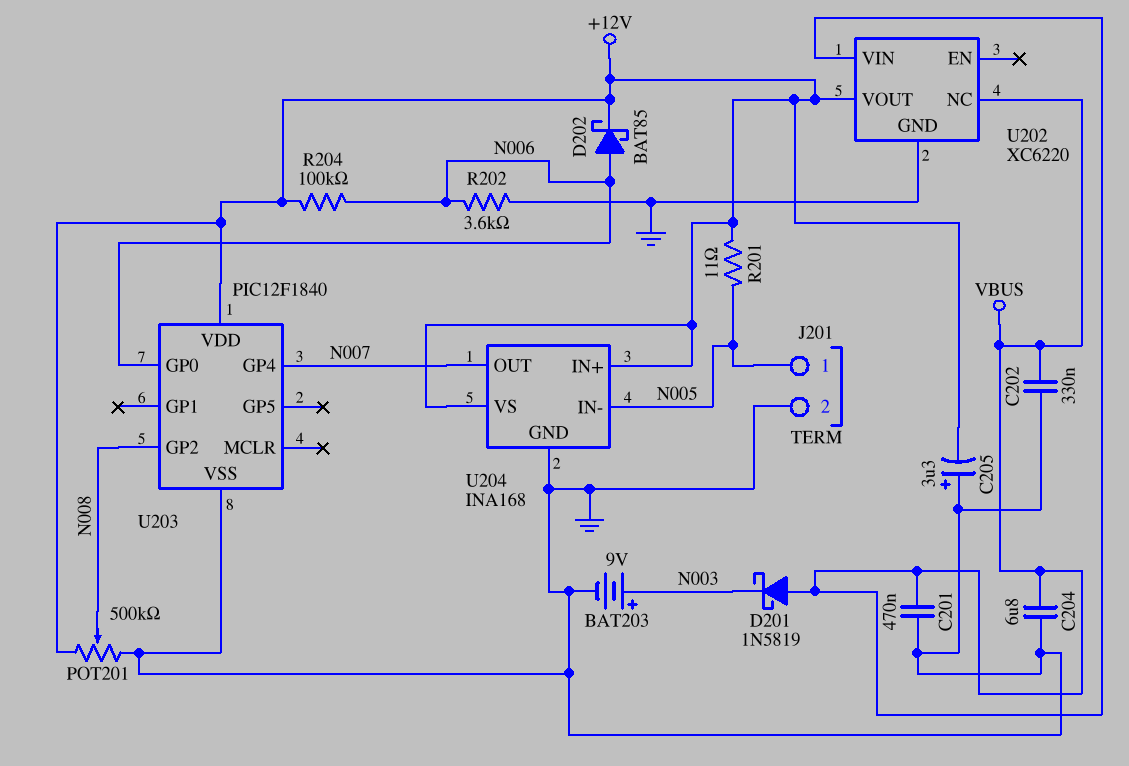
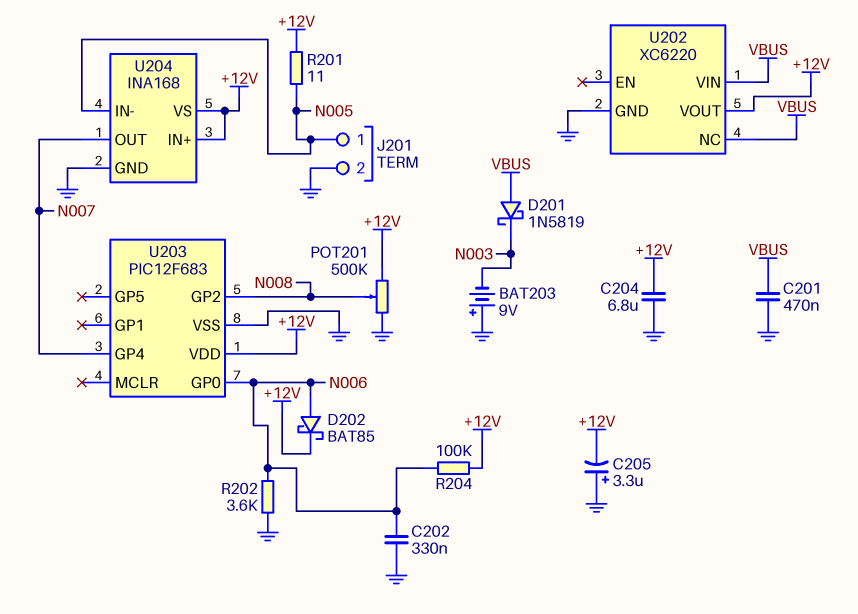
BAT203: 9V (plus N003, minus GND) -> 9V (plus GND, minus N003)
C202: 330nF (GND, VBUS) -> 330nF (GND, N006)
C204: 6.8uF (GND, VBUS) -> 6.8uF (+12V, GND)
U203: PIC12F1840 -> PIC12F683

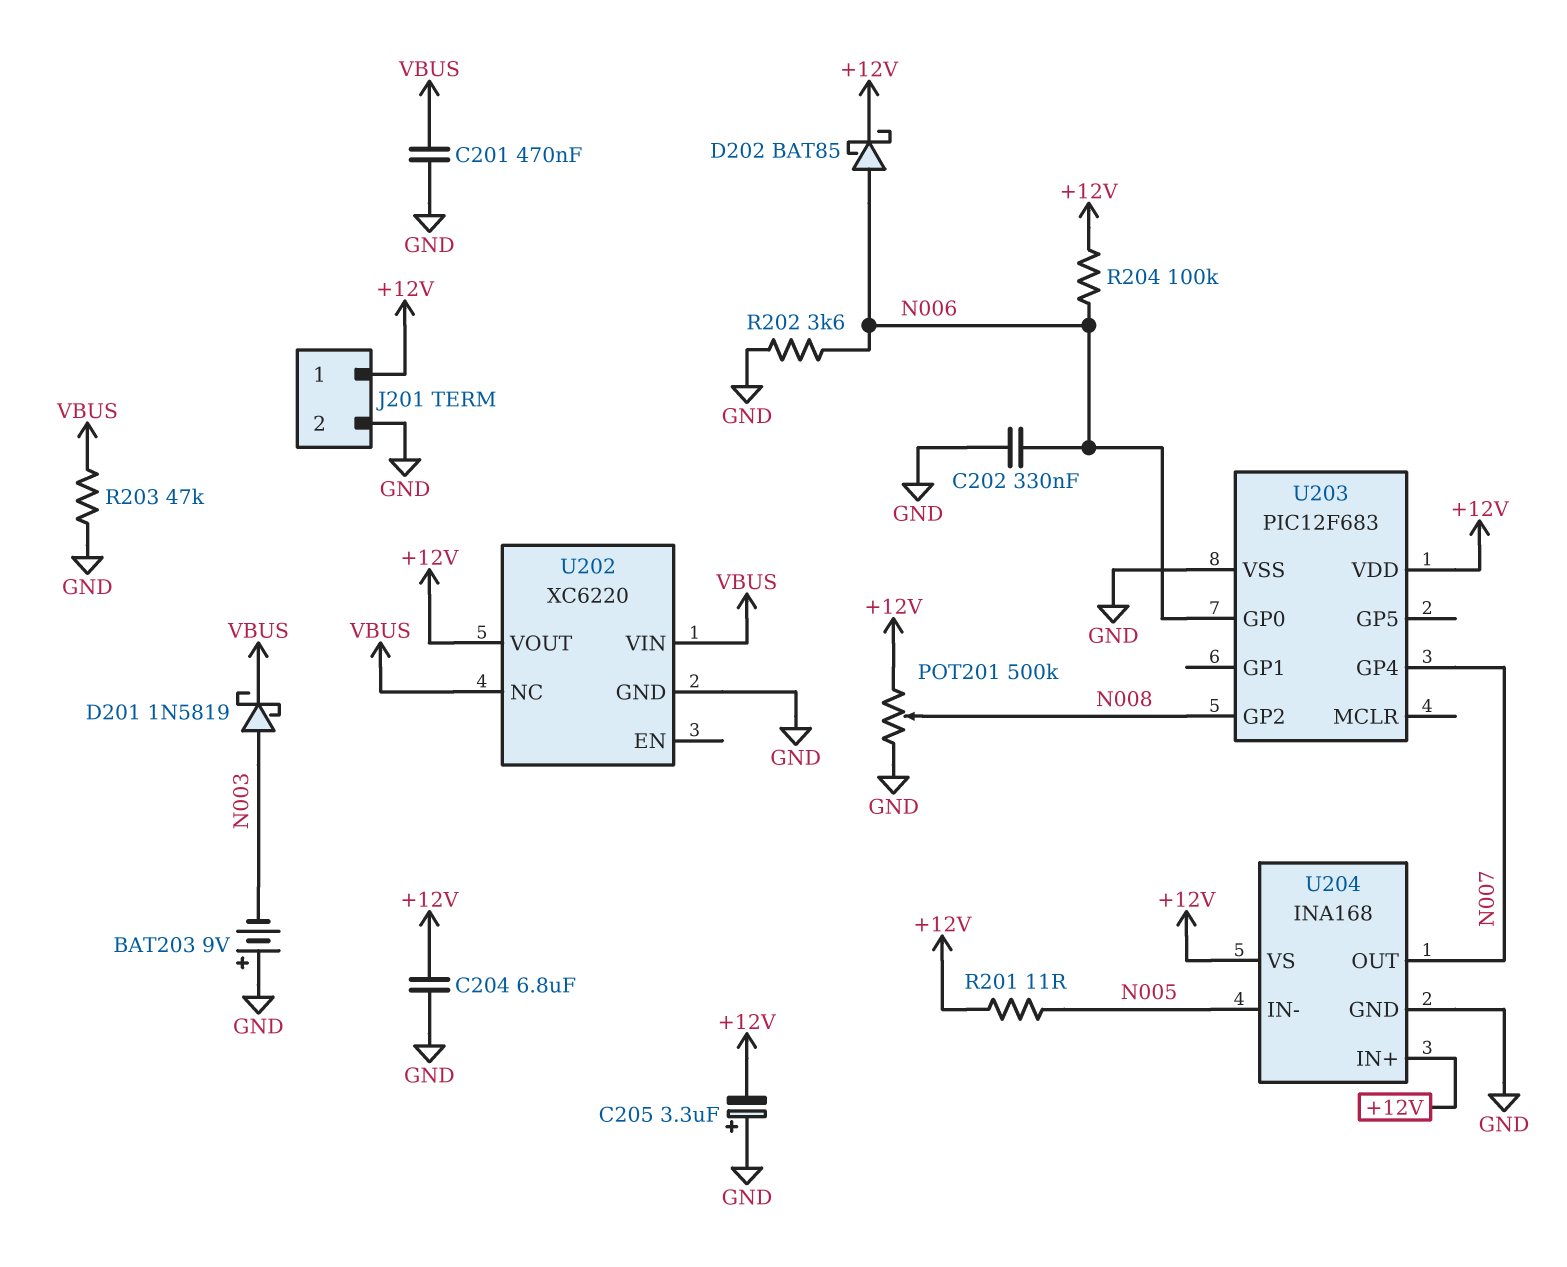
D201: schottky 1N5819 (A VBUS, K N003) -> schottky 1N5819 (A N003, K VBUS)
J201 pin 1: N005 -> +12V
R203: none -> 47k (GND, VBUS)

